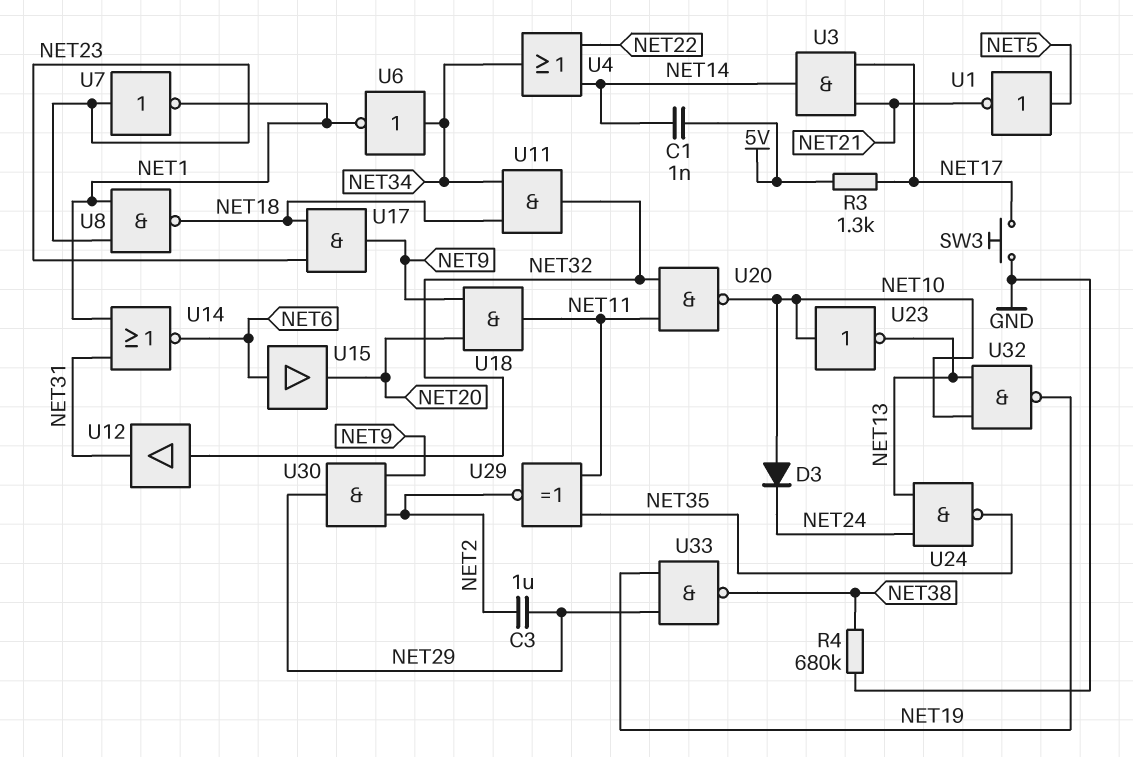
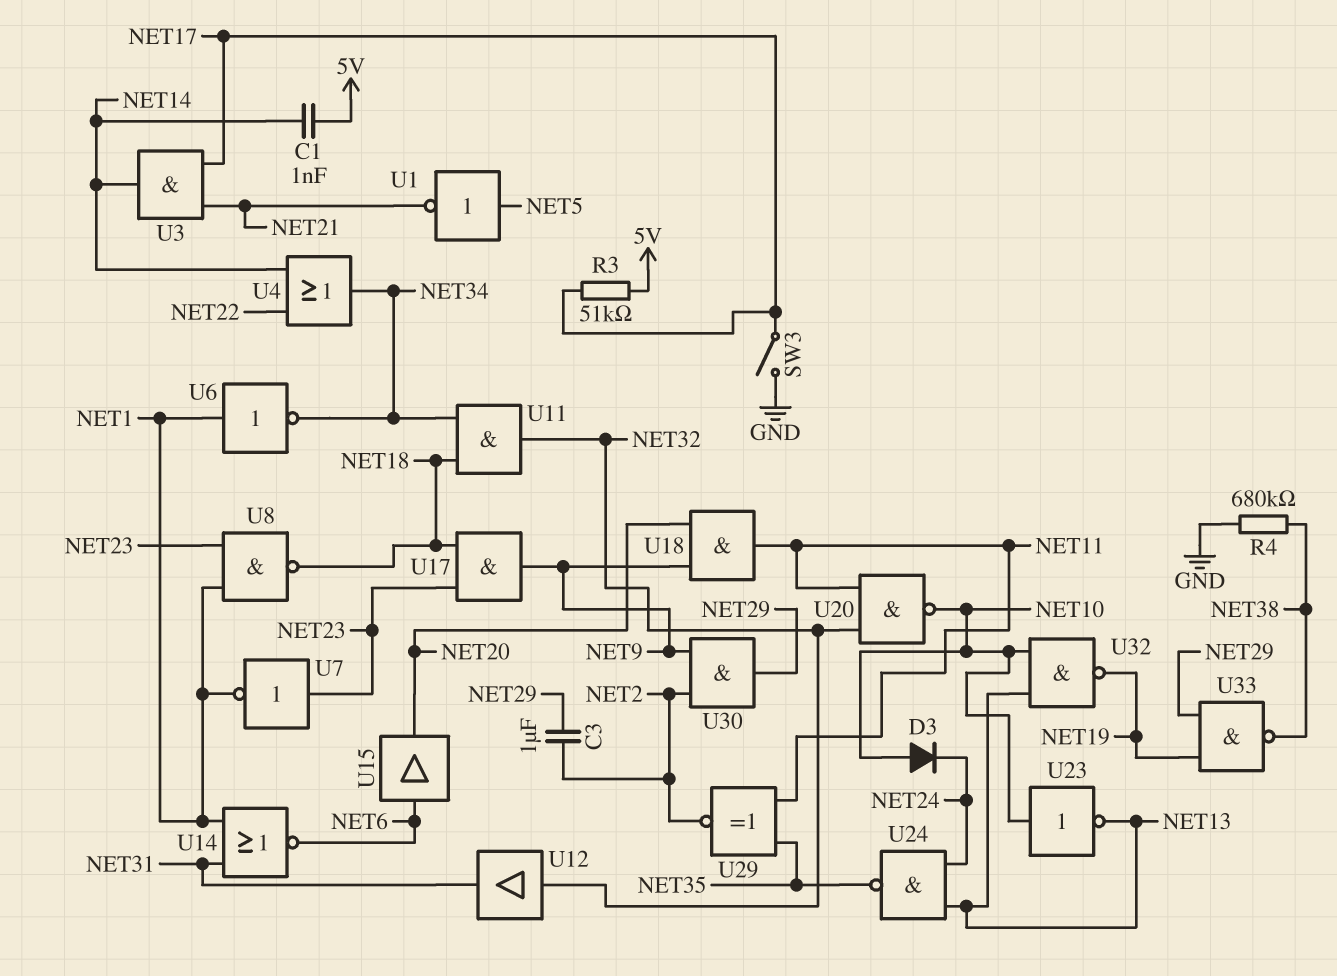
R3: 1.3k (5V, NET17) -> 51k (5V, NET17)
SW3: button (GND, NET17) -> switch (GND, NET17)
U6: NOT (in NET34, out NET1) -> NOT (in NET1, out NET34)

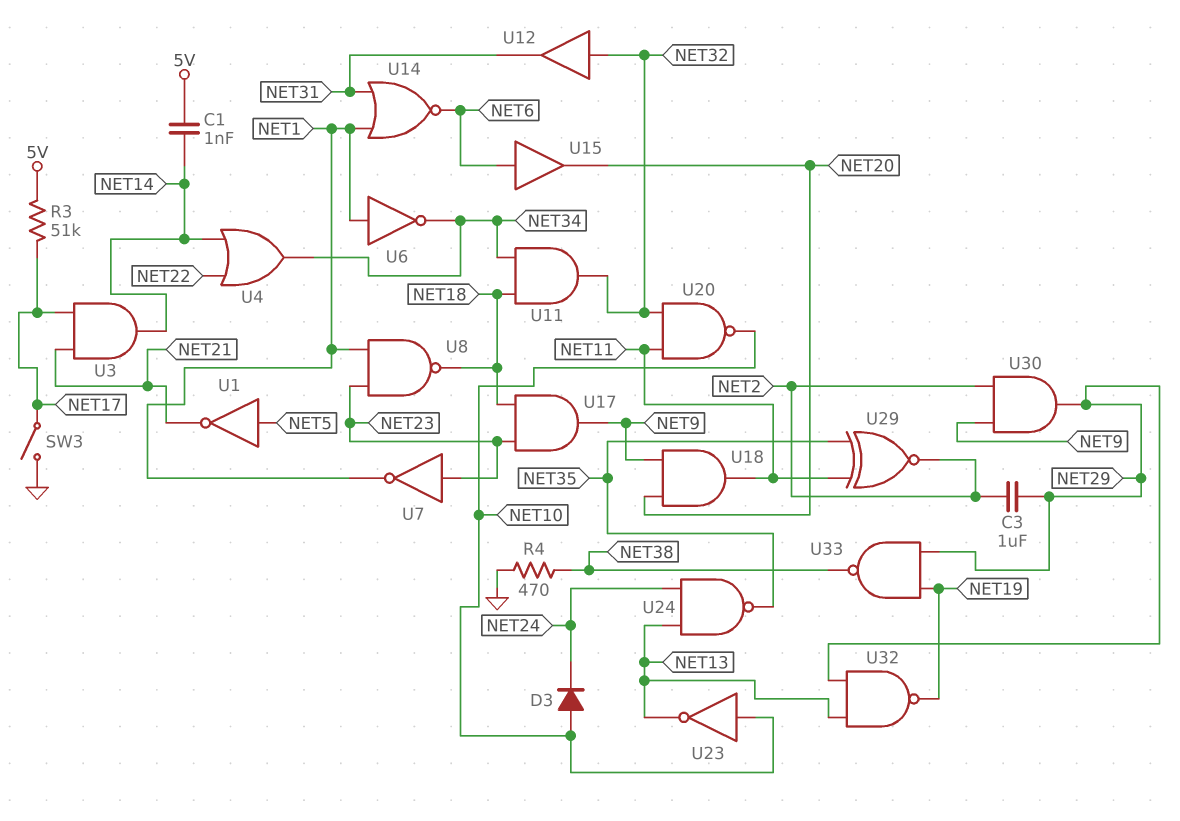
R4: 680k (GND, NET38) -> 470 (GND, NET38)
U32: NAND (in NET10, in NET13, out NET19) -> NAND (in NET13, in NET29, out NET19)

